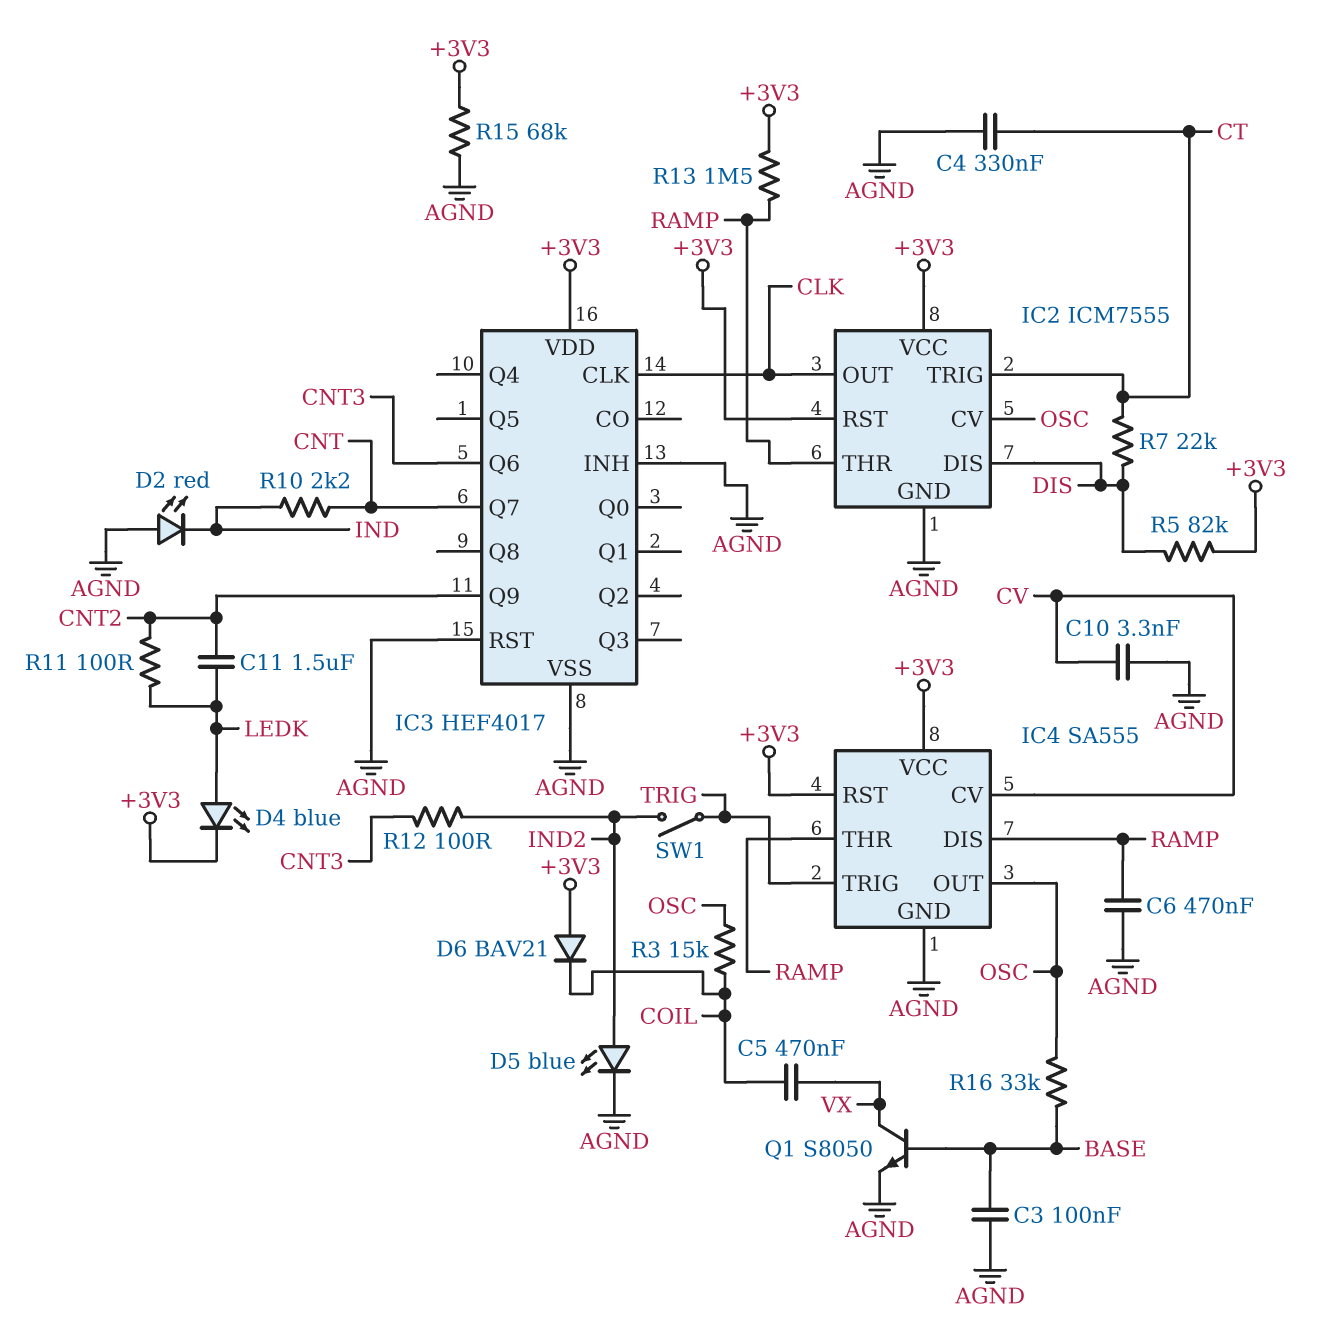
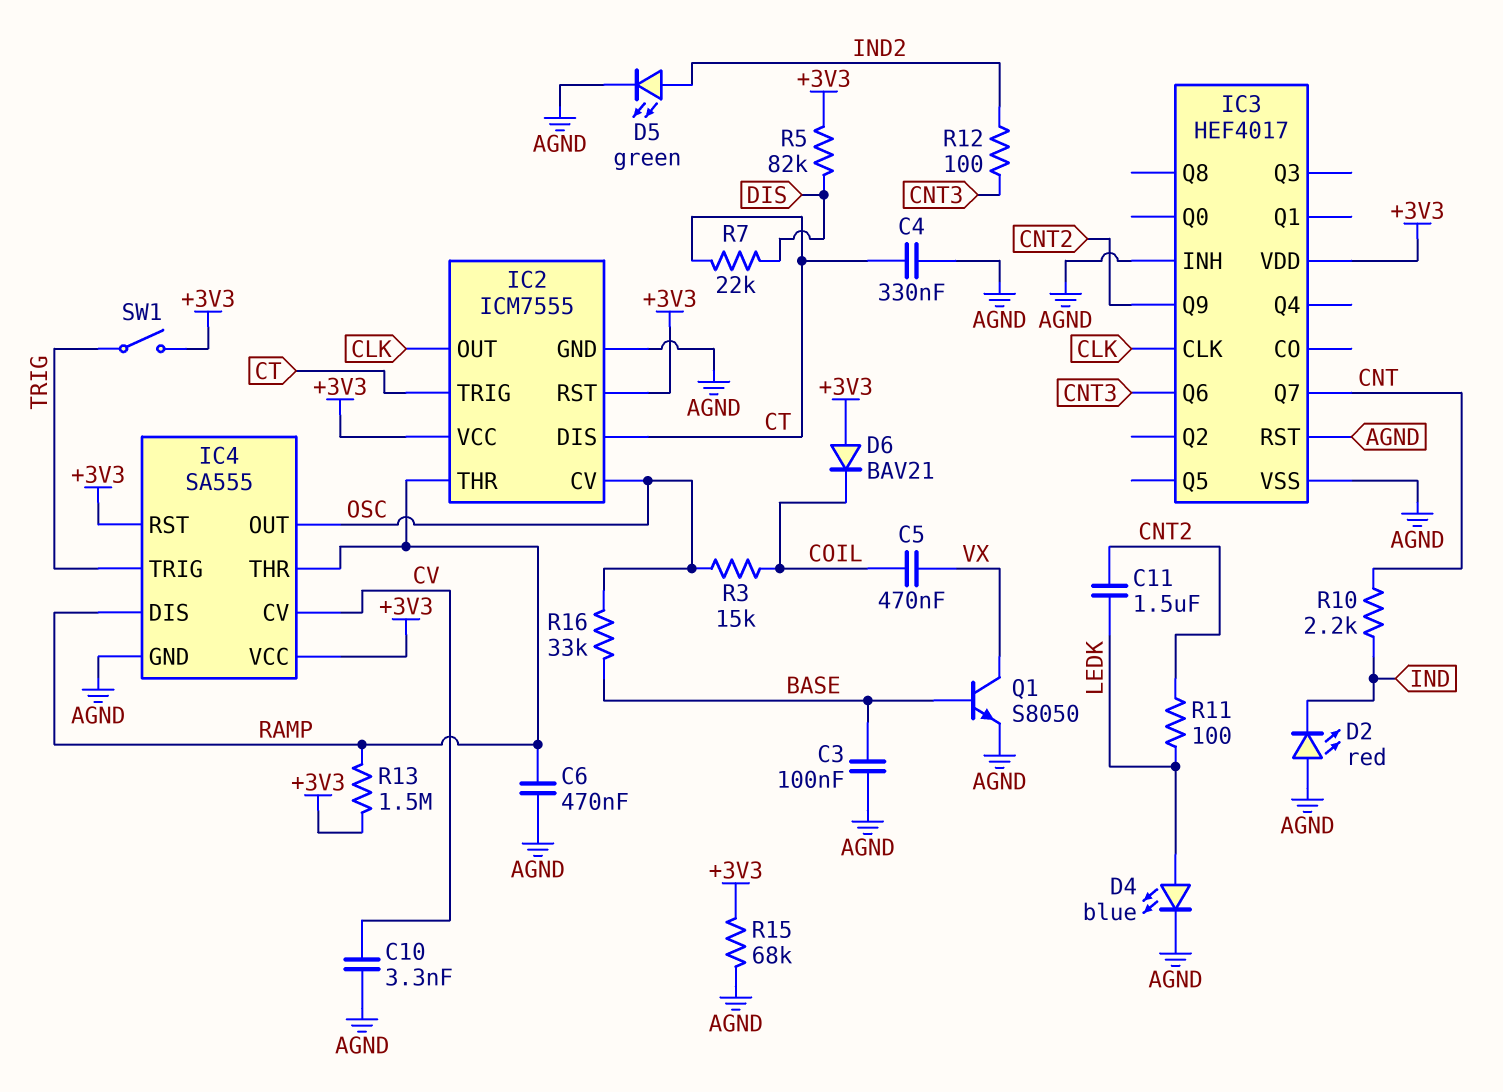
D4: LED blue (A LEDK, K +3V3) -> LED blue (A LEDK, K AGND)
D5: LED blue (A IND2, K AGND) -> LED green (A IND2, K AGND)
IC2 pin DIS: DIS -> CT
SW1: switch (IND2, TRIG) -> switch (+3V3, TRIG)

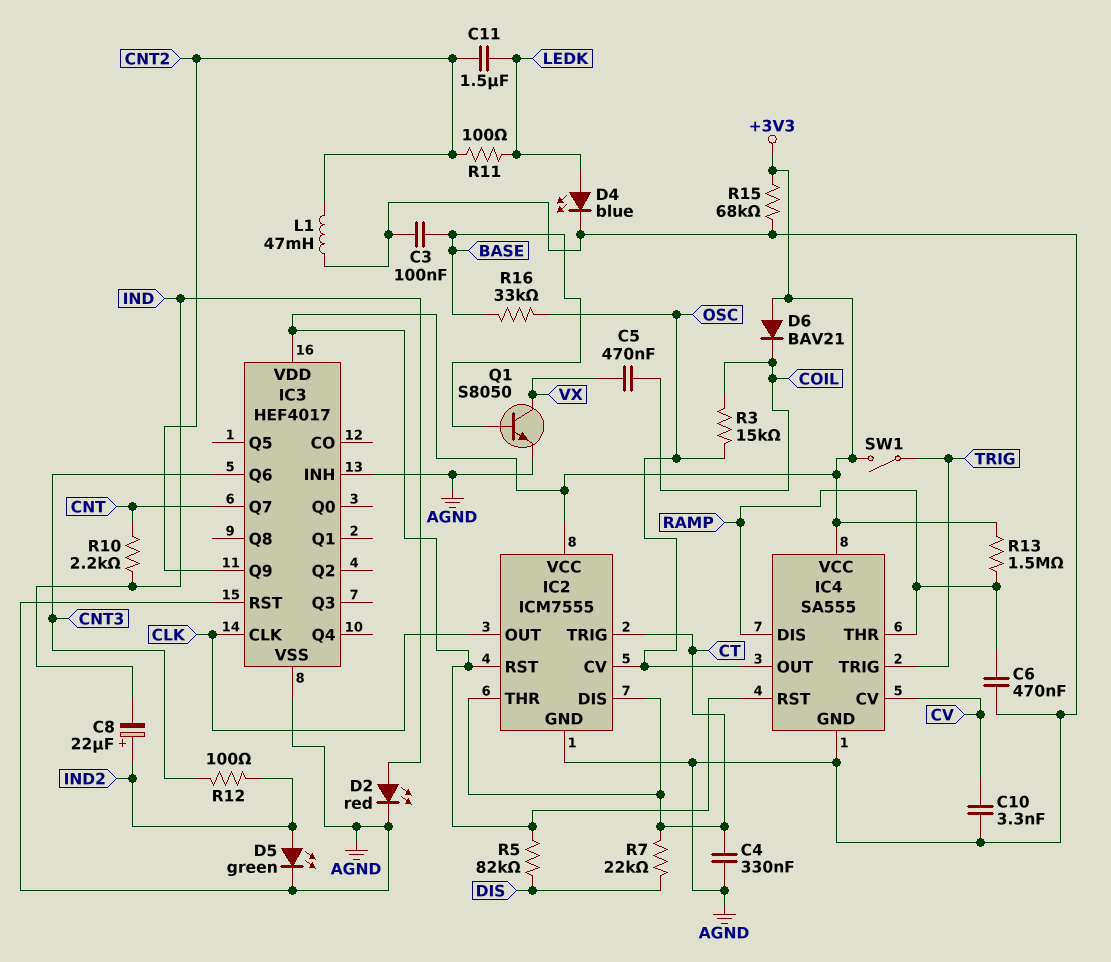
C8: none -> 22uF (plus IND2, minus IND)
D2: LED red (A AGND, K IND) -> LED red (A IND, K AGND)
IC2 pin THR: RAMP -> CT
L1: none -> 47mH (AGND, CNT2)

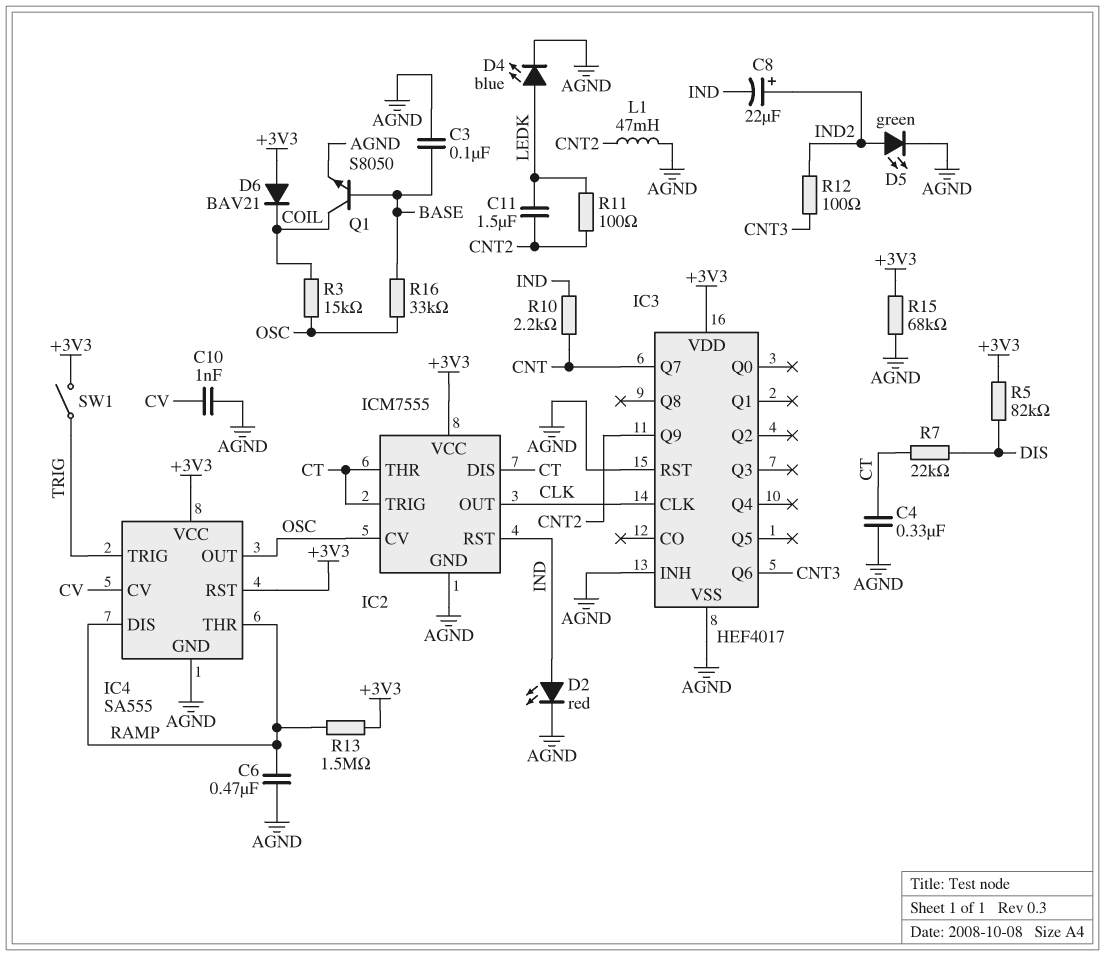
C5: 470nF (COIL, VX) -> none
C10: 3.3nF (AGND, CV) -> 1nF (AGND, CV)
IC2 pin RST: +3V3 -> IND
Q1: NPN S8050 (B BASE, C VX, E AGND) -> NPN S8050 (B BASE, C COIL, E AGND)

